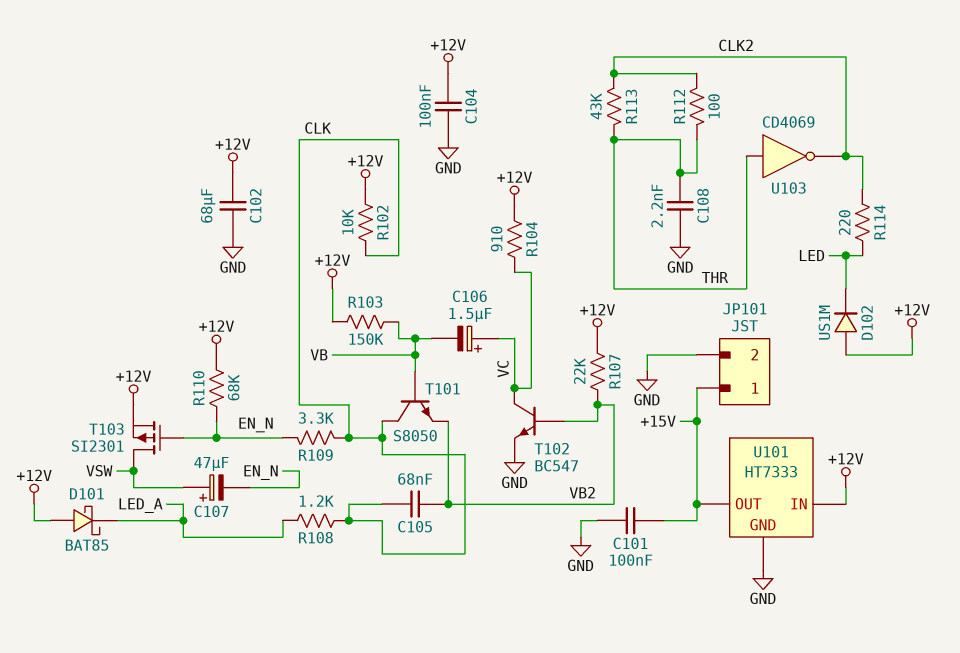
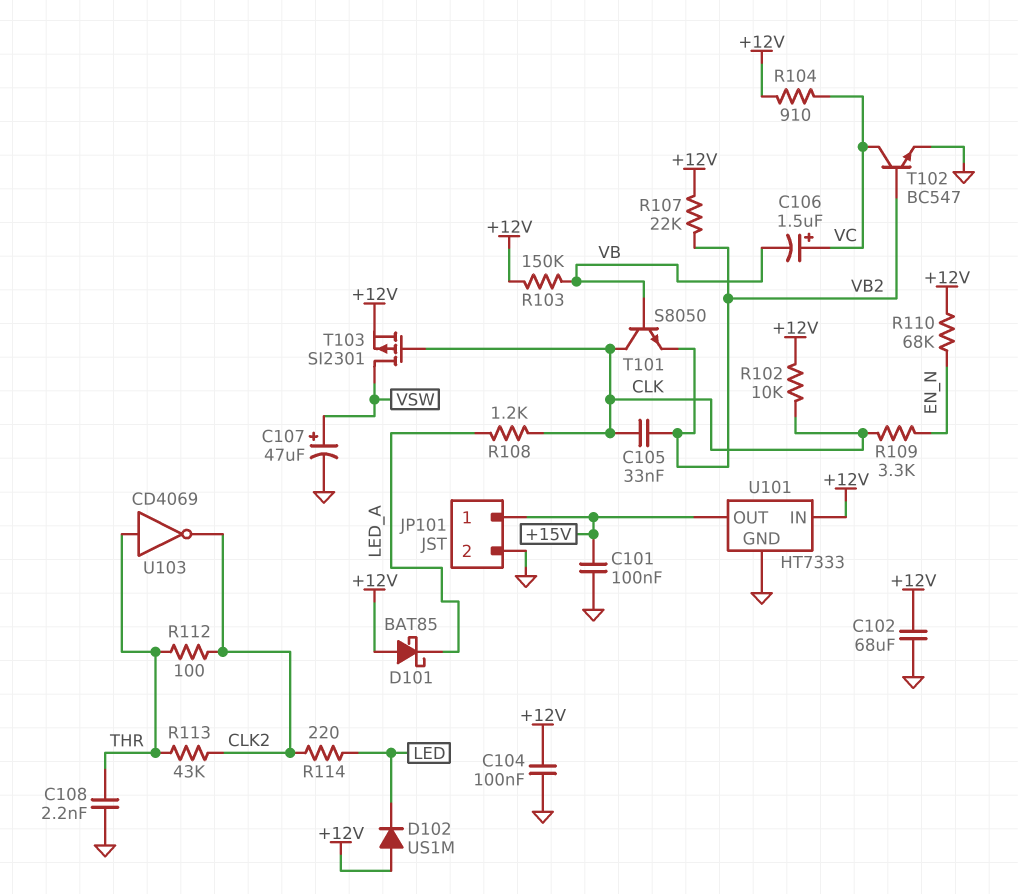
C105: 68nF (CLK, VB2) -> 33nF (CLK, VB2)
C107: 47uF (plus VSW, minus EN_N) -> 47uF (plus VSW, minus GND)
T103: PMOS SI2301 (G EN_N, D VSW, S +12V) -> PMOS SI2301 (G CLK, D VSW, S +12V)

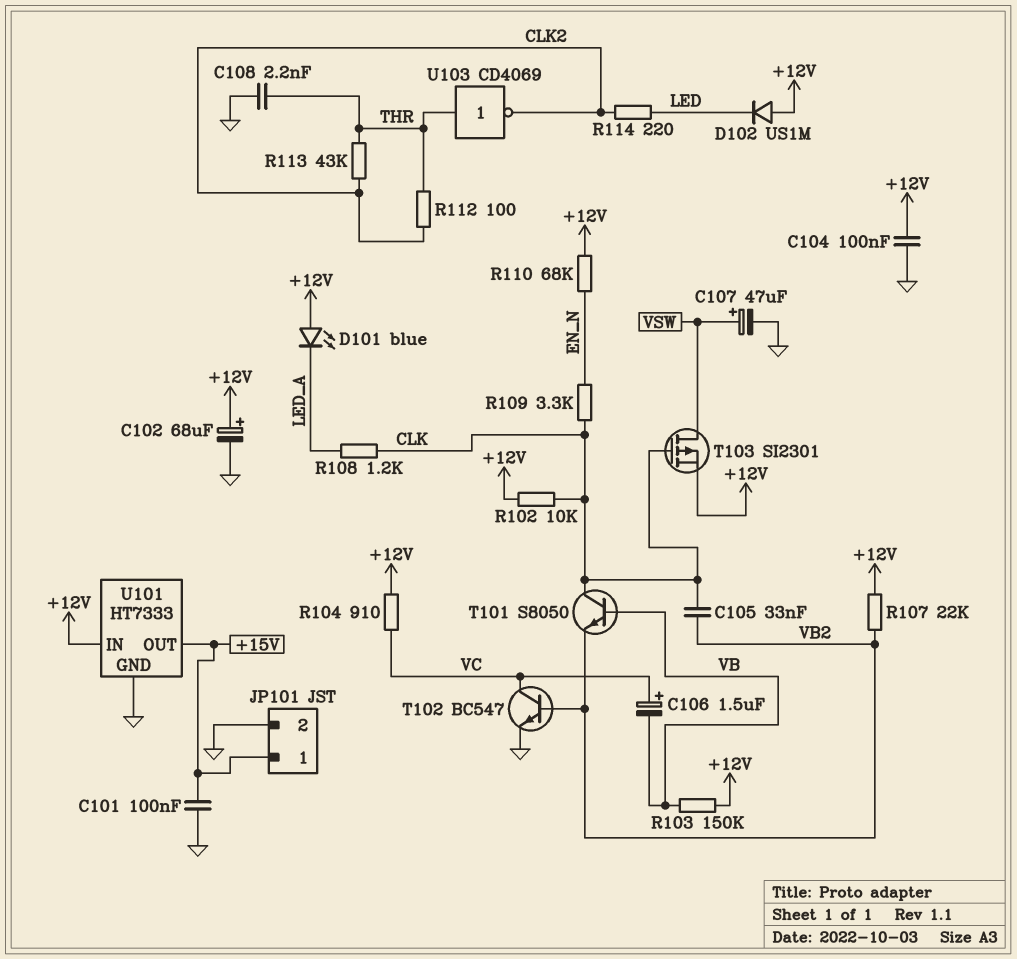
C102: 68uF (+12V, GND) -> 68uF (plus +12V, minus GND)
D101: schottky BAT85 (A +12V, K LED_A) -> LED blue (A +12V, K LED_A)

